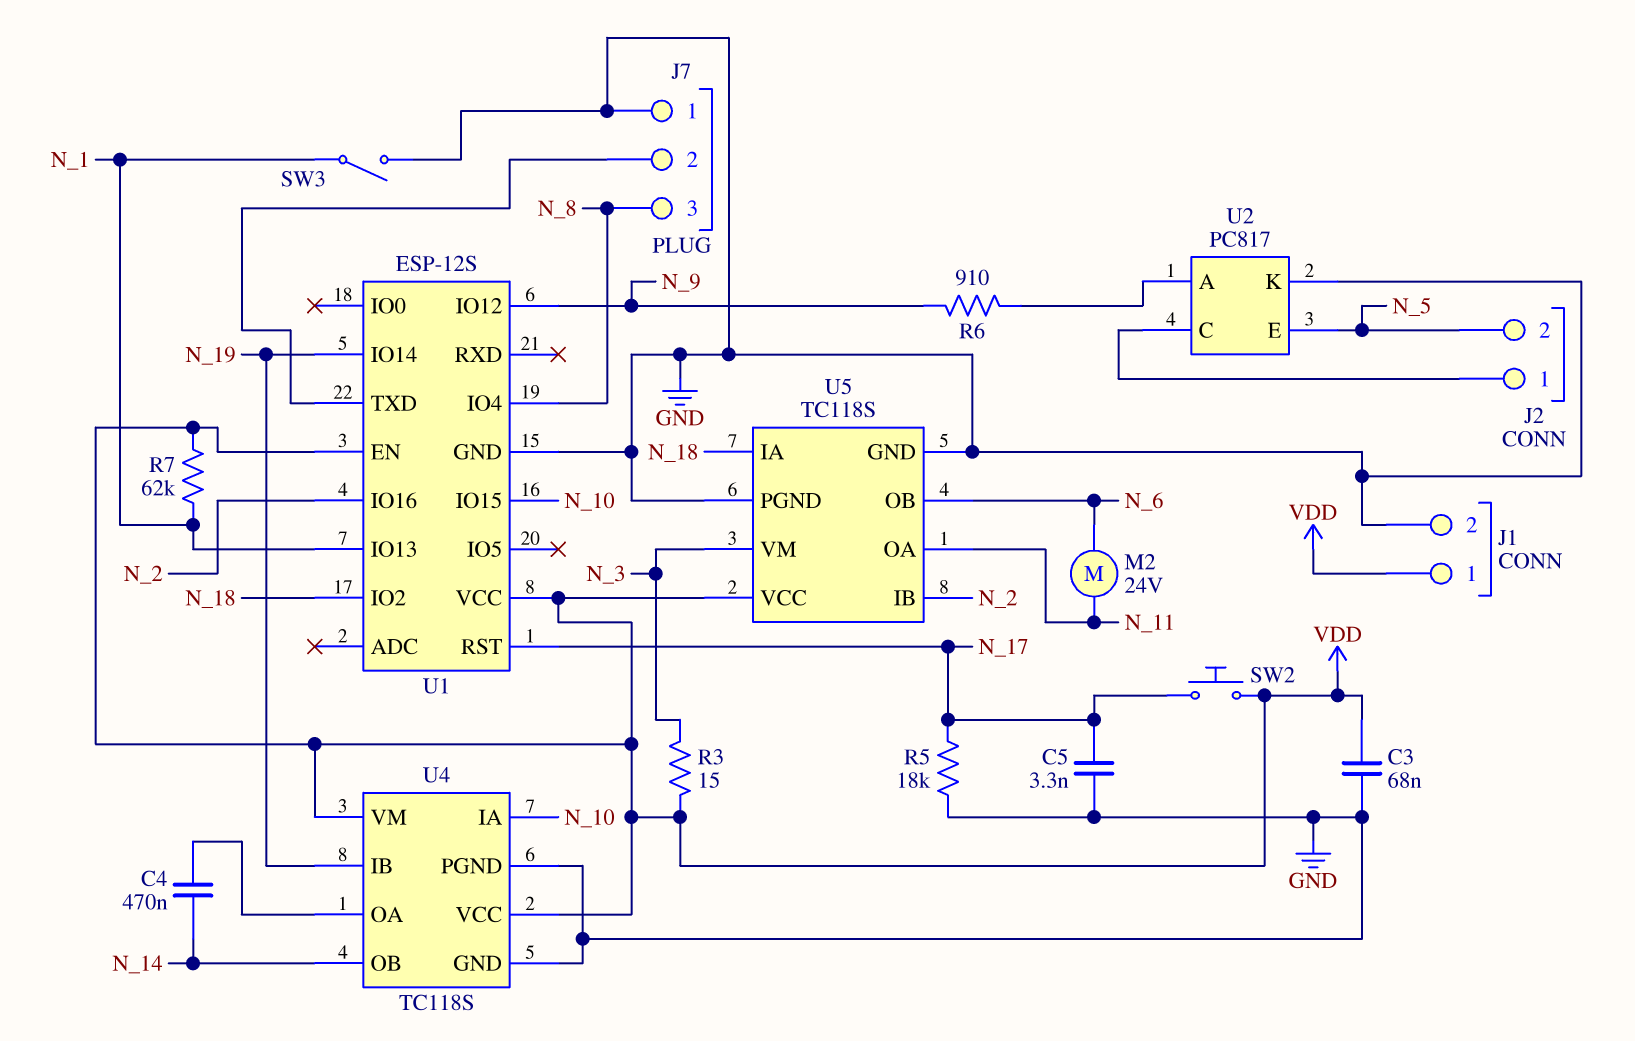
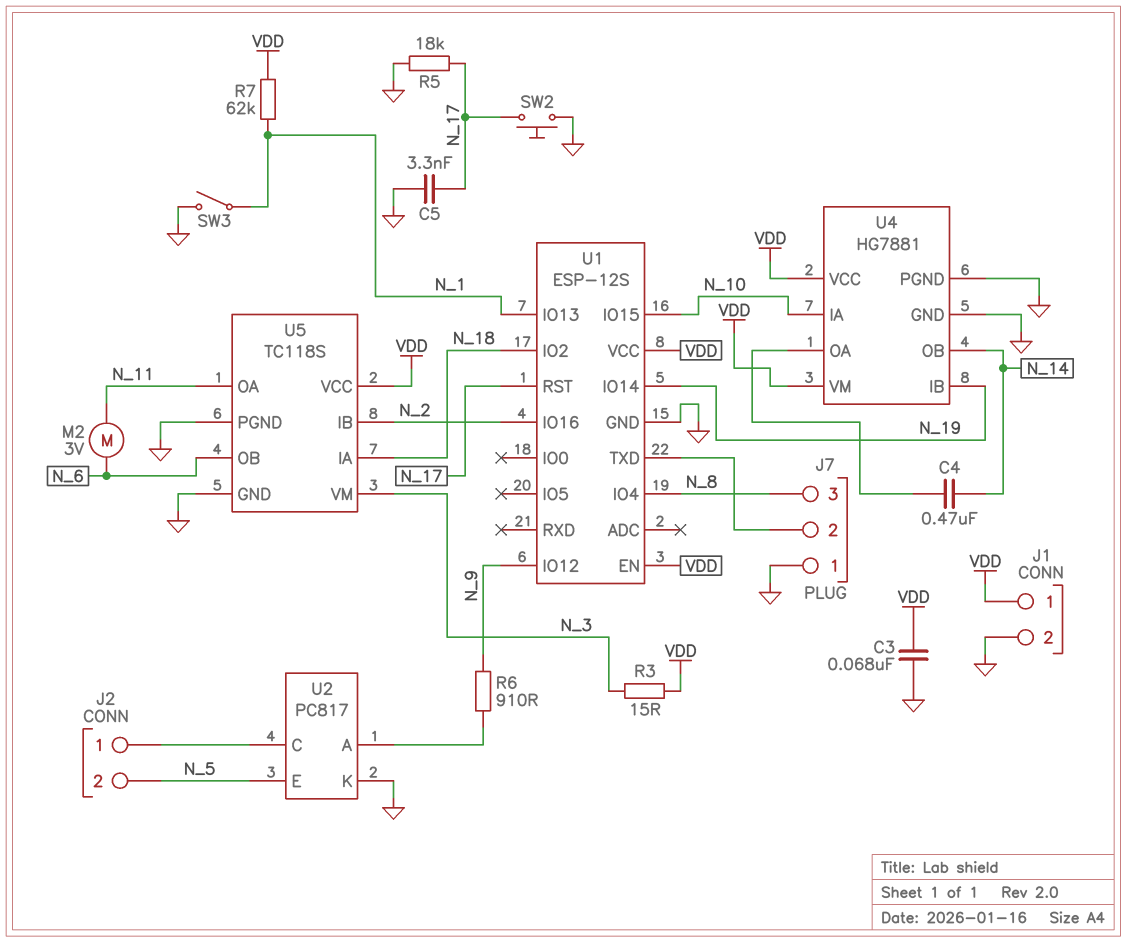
M2: motor 24V (N_6, N_11) -> motor 3V (N_6, N_11)
SW2: button (N_17, VDD) -> button (GND, N_17)
U4: TC118S -> HG7881

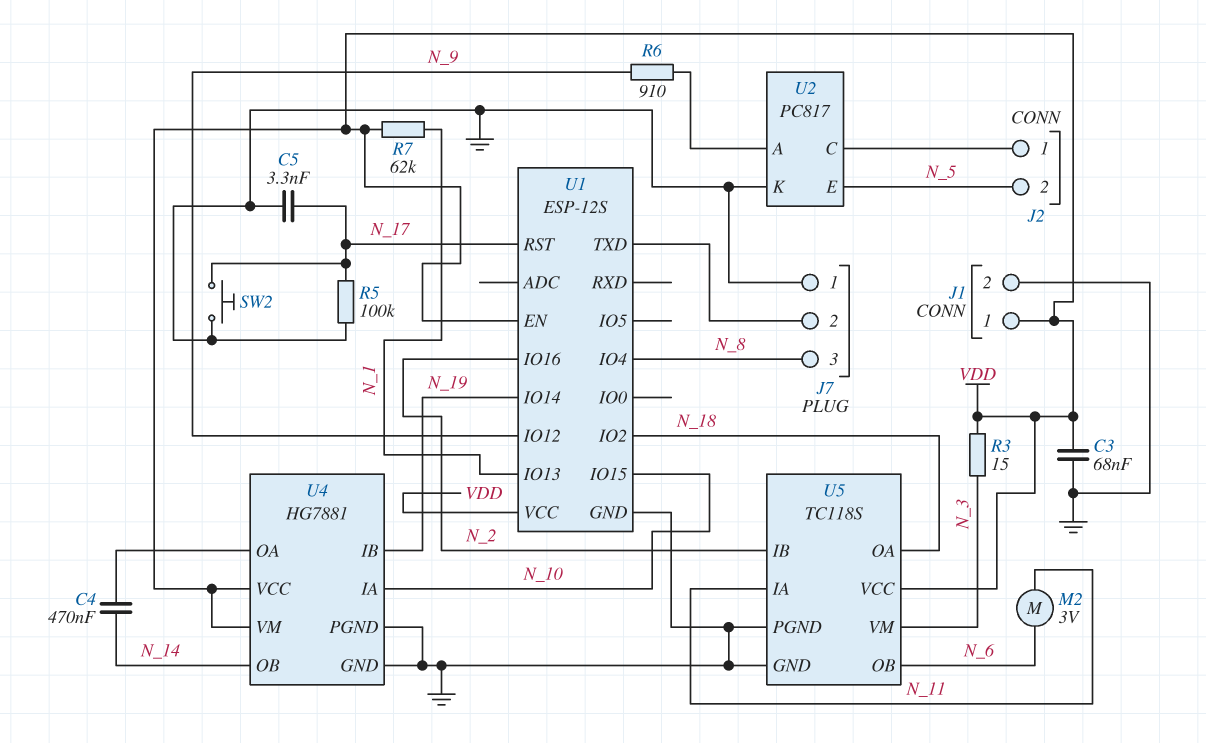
R5: 18k (GND, N_17) -> 100k (GND, N_17)
SW3: switch (GND, N_1) -> none
U5 pin IA: N_18 -> N_11
U5 pin OA: N_11 -> N_18

